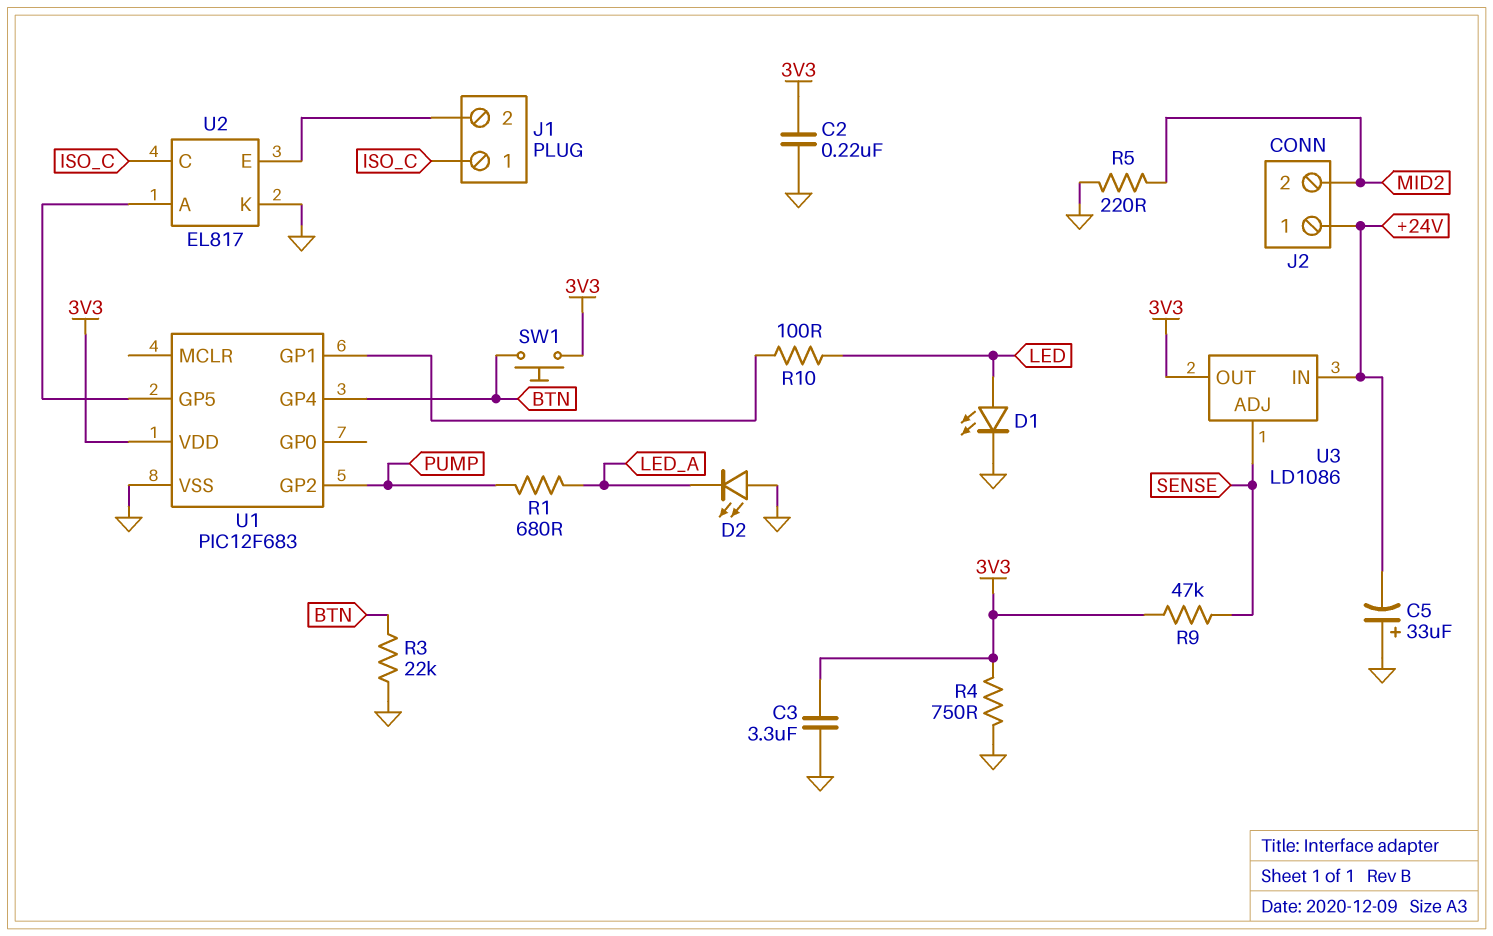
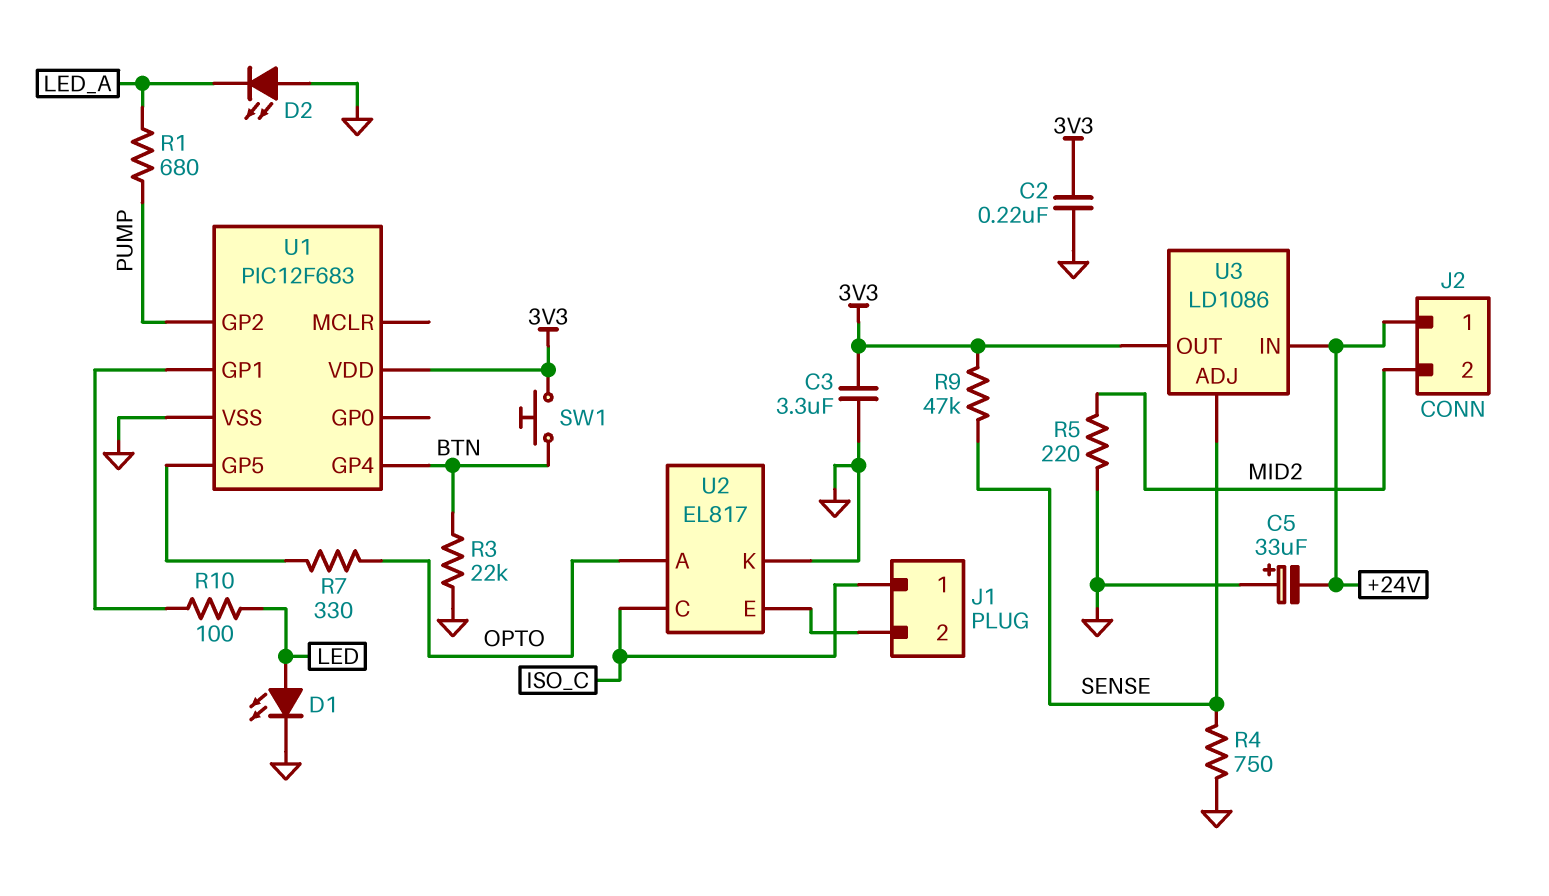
R4: 750 (3V3, GND) -> 750 (GND, SENSE)
R7: none -> 330 (OPTO, U1/GP5)
U2 pin A: U1/GP5 -> OPTO

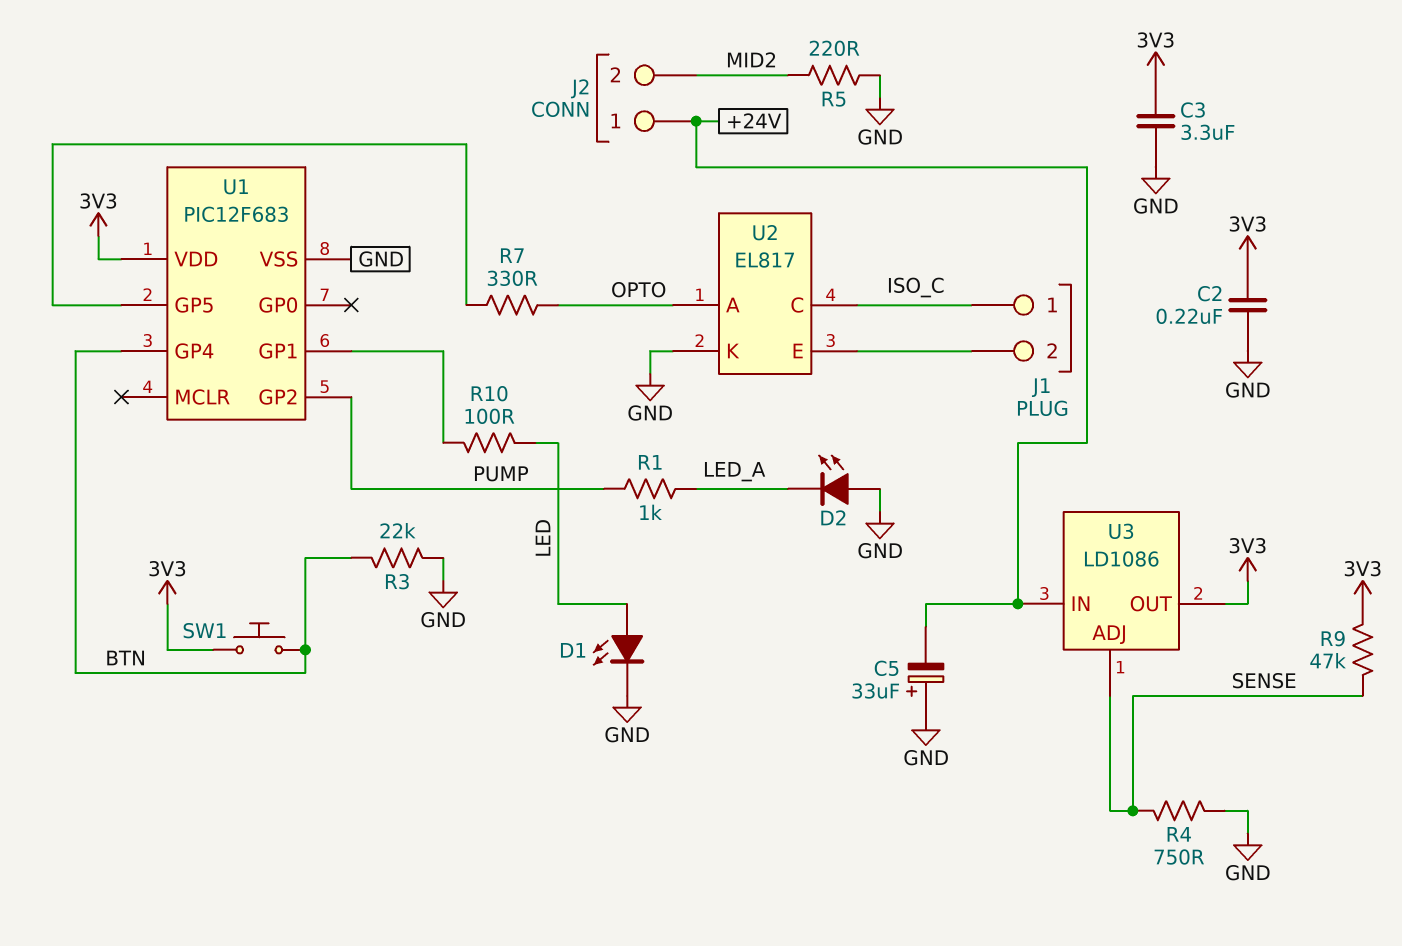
R1: 680 (LED_A, PUMP) -> 1k (LED_A, PUMP)

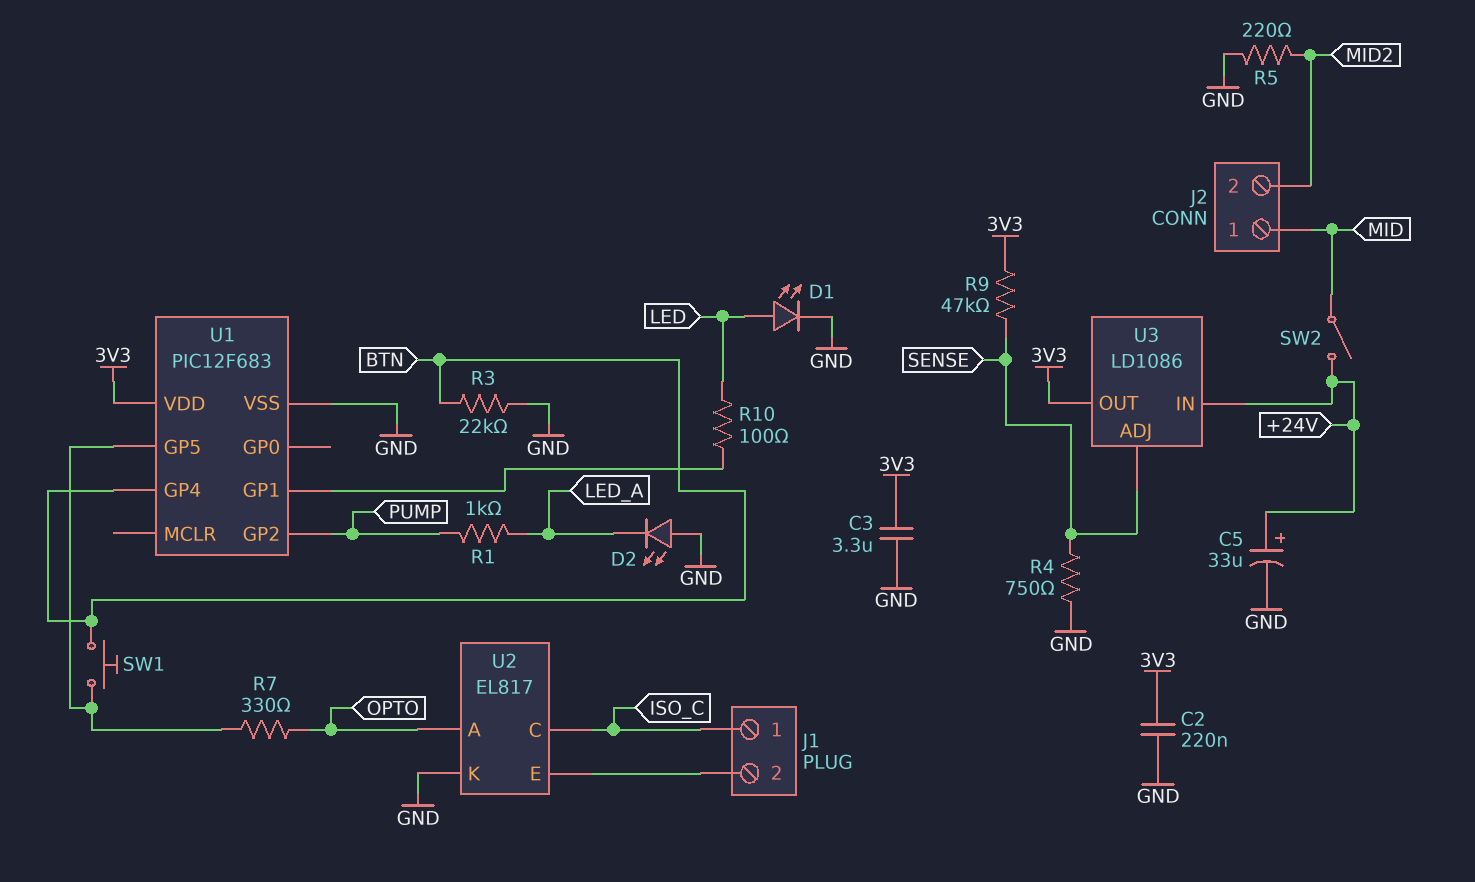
C5: 33uF (plus GND, minus +24V) -> 33uF (plus +24V, minus GND)
J2 pin 1: +24V -> MID
SW1: button (3V3, BTN) -> button (BTN, U1/GP5)
SW2: none -> switch (+24V, MID)

